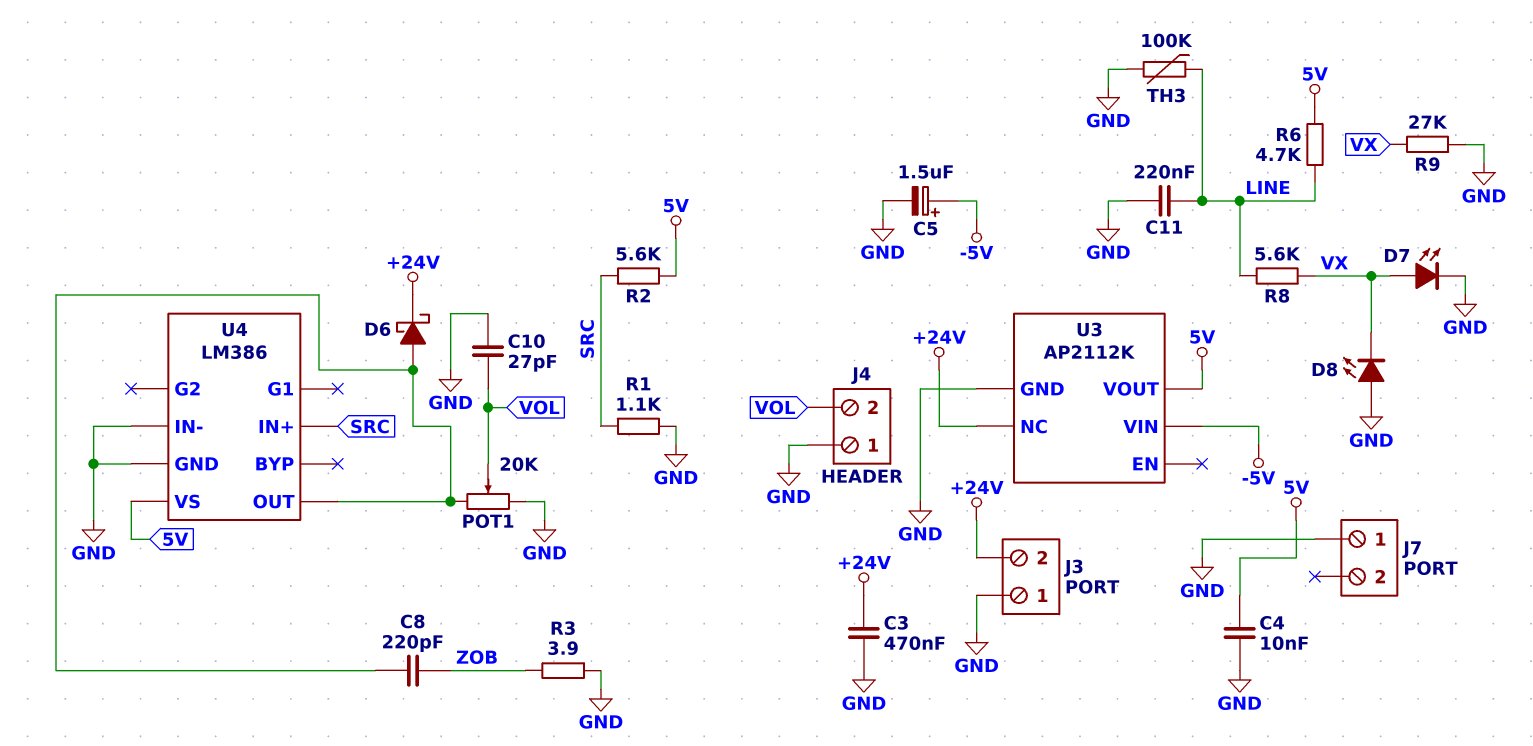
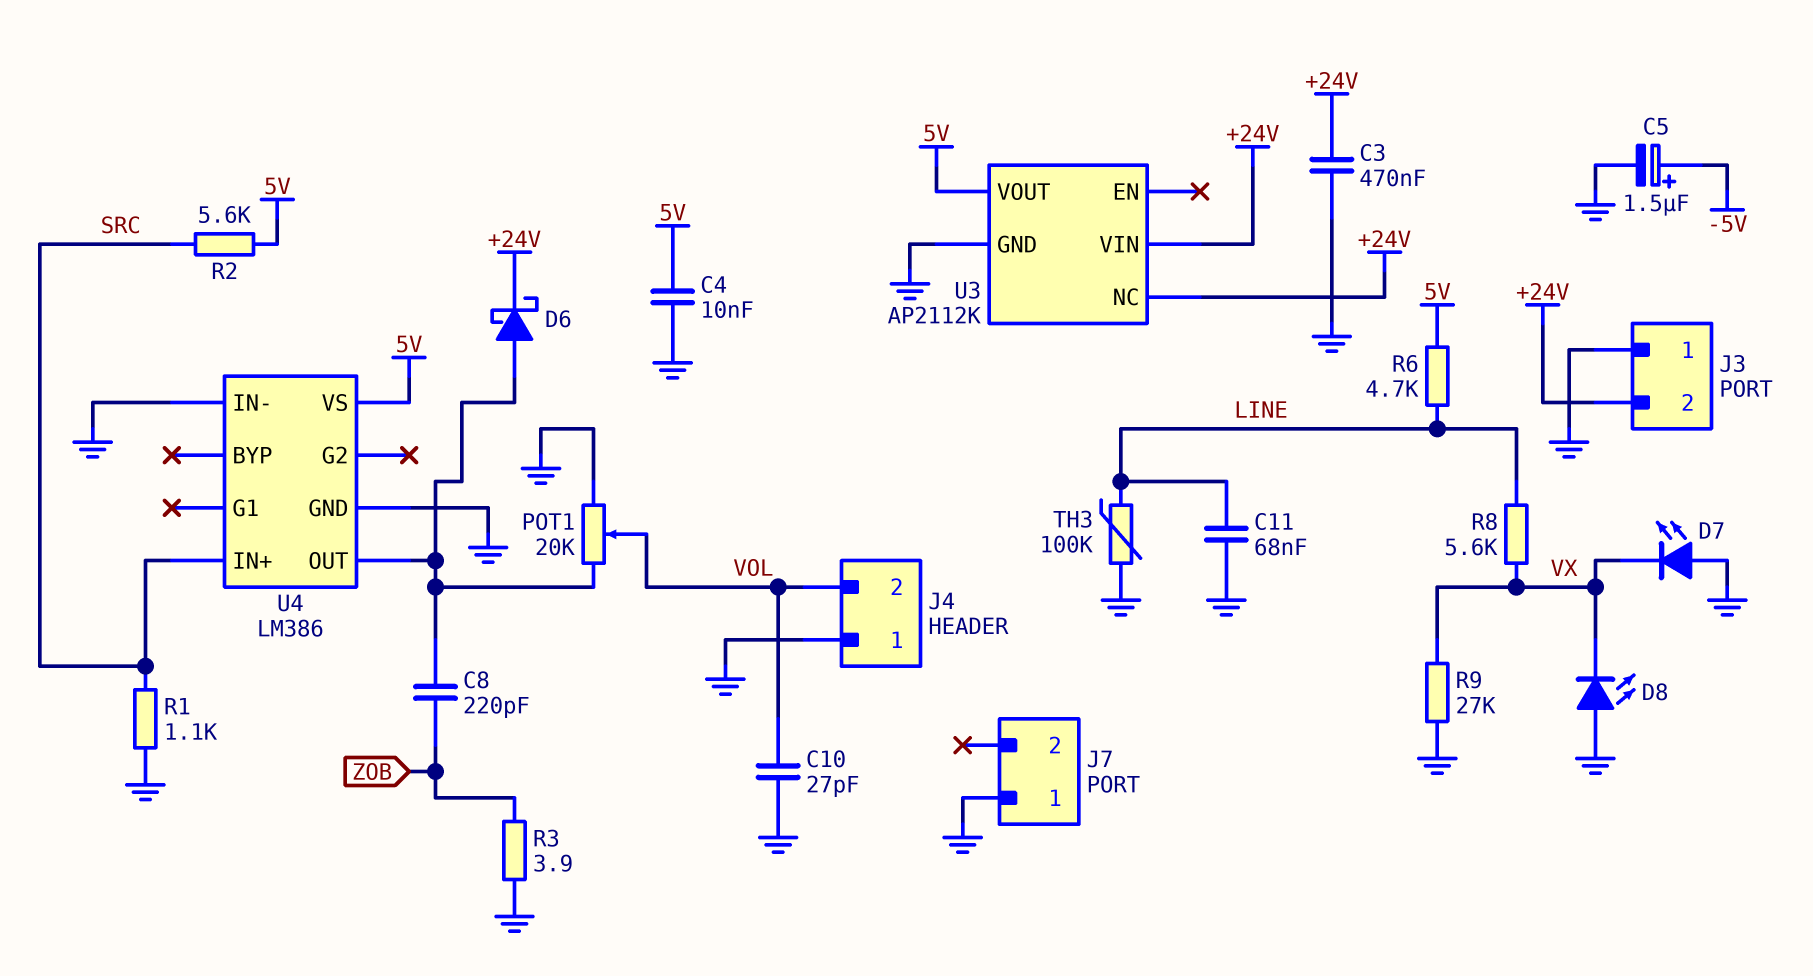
C11: 220nF (GND, LINE) -> 68nF (GND, LINE)
D7: LED (A VX, K GND) -> LED (A GND, K VX)
U3 pin VIN: -5V -> +24V

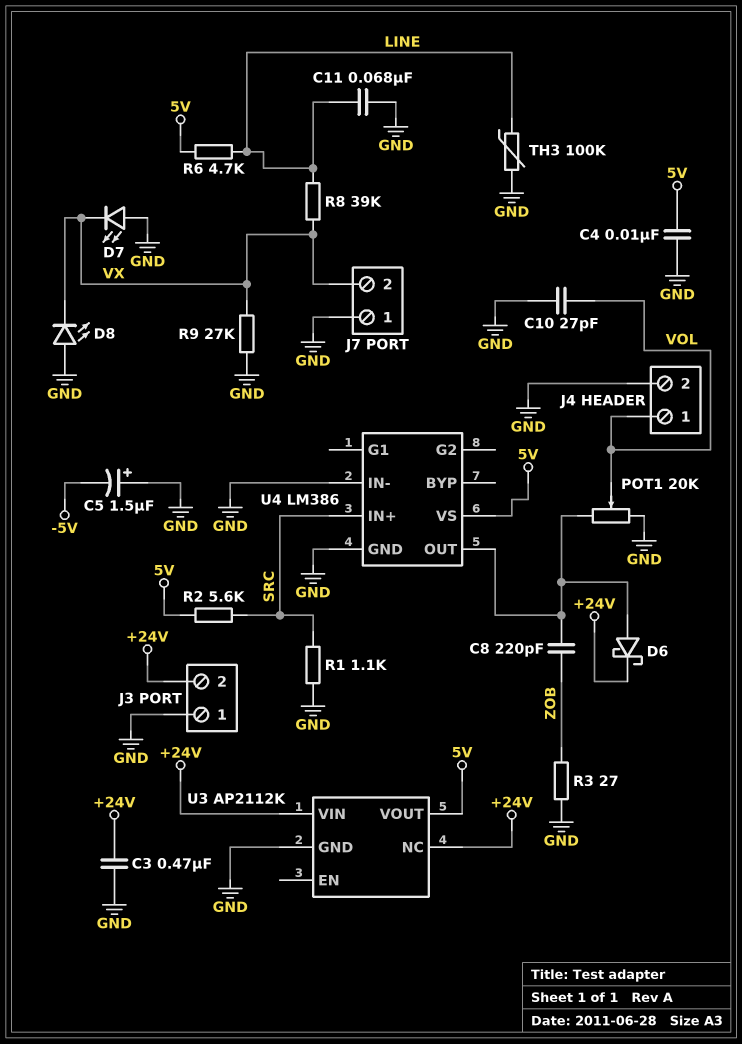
C5: 1.5uF (plus -5V, minus GND) -> 1.5uF (plus GND, minus -5V)
J4 pin 1: GND -> VOL
J4 pin 2: VOL -> GND
J7 pin 2: none -> VX
R3: 3.9 (GND, ZOB) -> 27 (GND, ZOB)
R8: 5.6k (LINE, VX) -> 39k (LINE, VX)

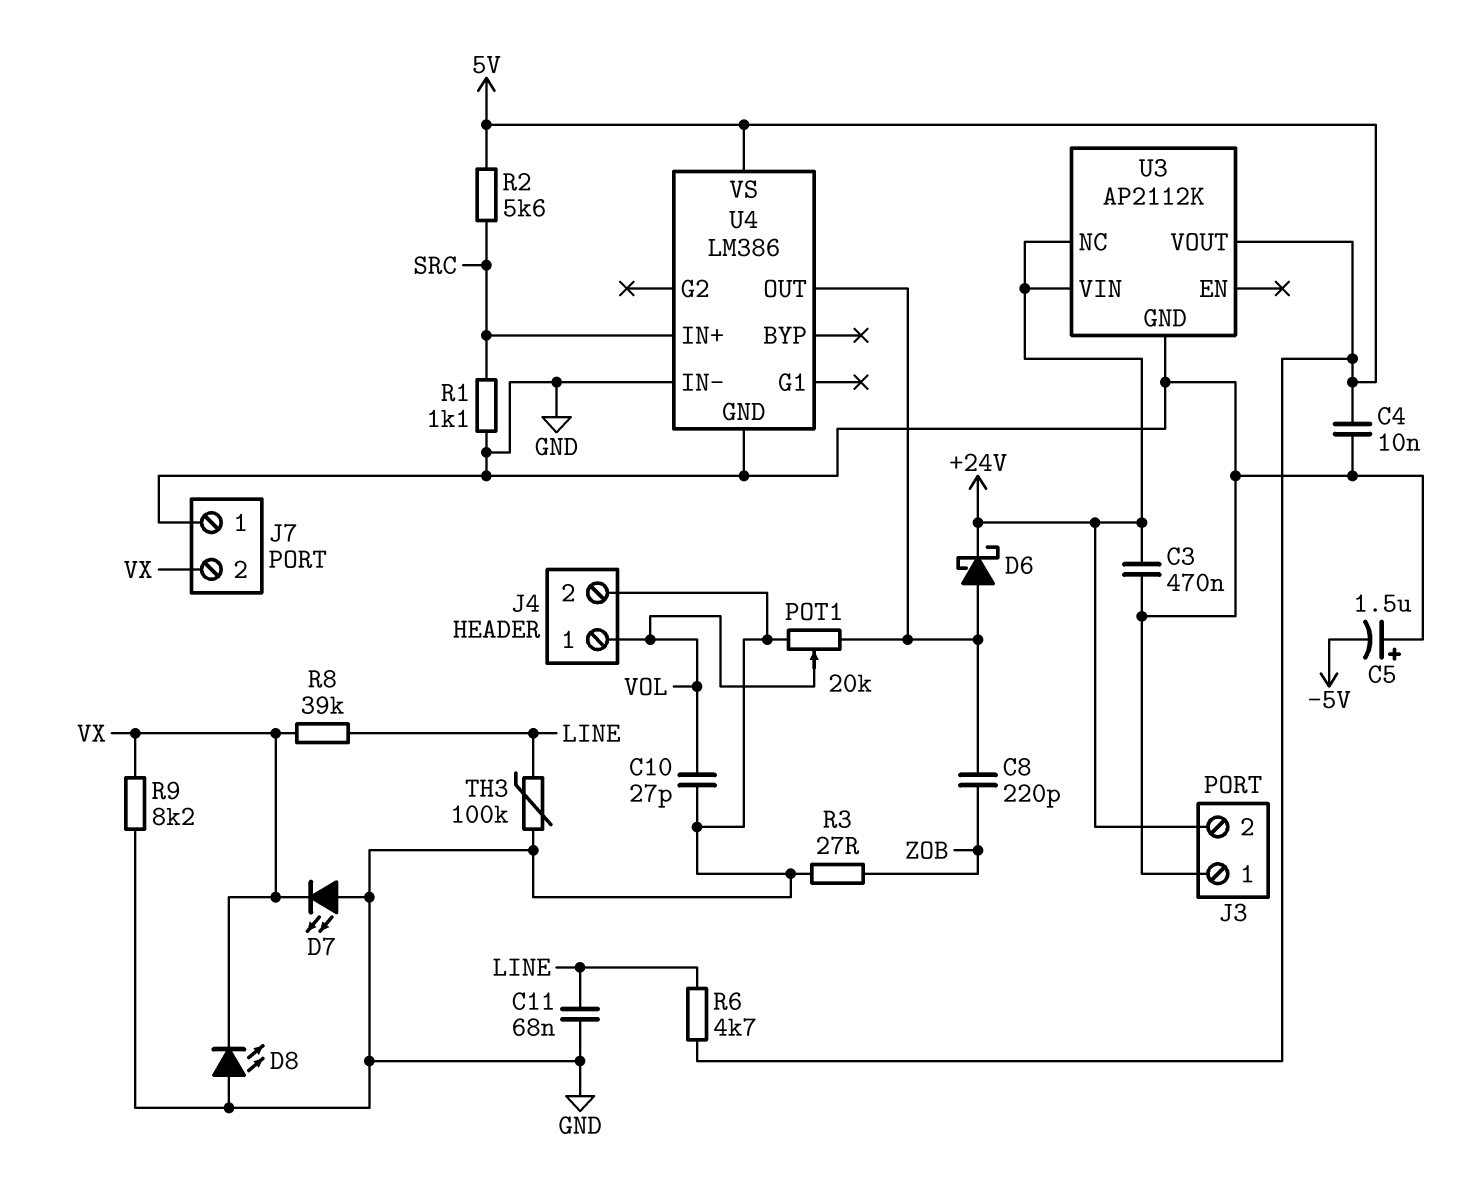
R9: 27k (GND, VX) -> 8.2k (GND, VX)

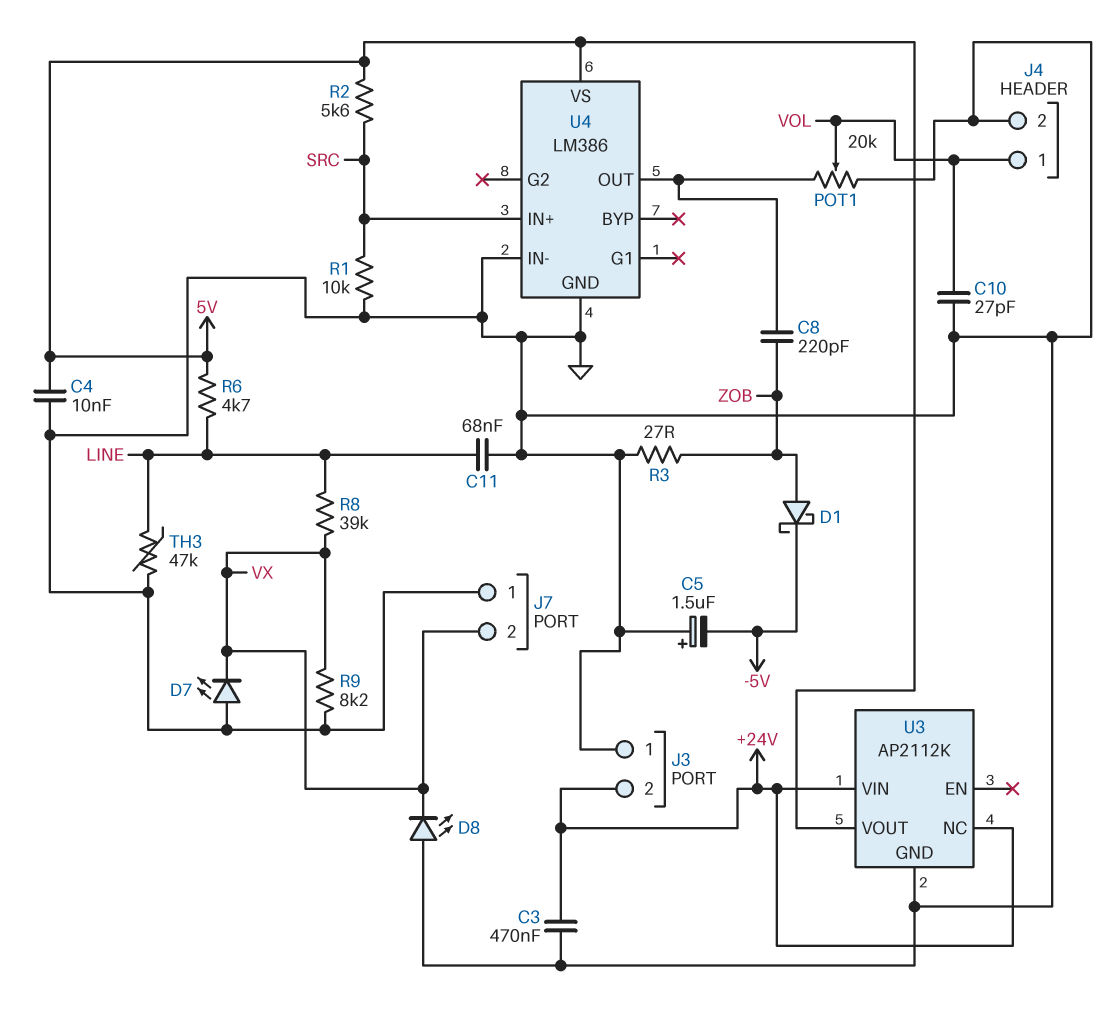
D1: none -> schottky (A ZOB, K -5V)
D6: schottky (A U4/OUT, K +24V) -> none
R1: 1.1k (GND, SRC) -> 10k (GND, SRC)
TH3: 100k (GND, LINE) -> 47k (GND, LINE)

